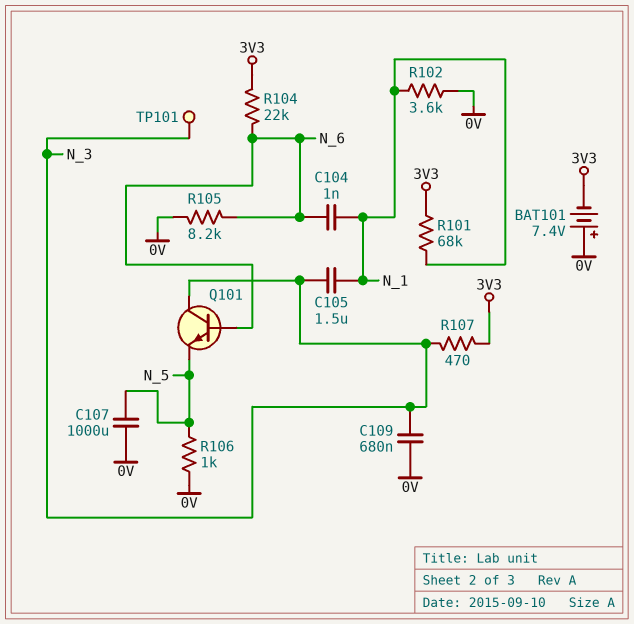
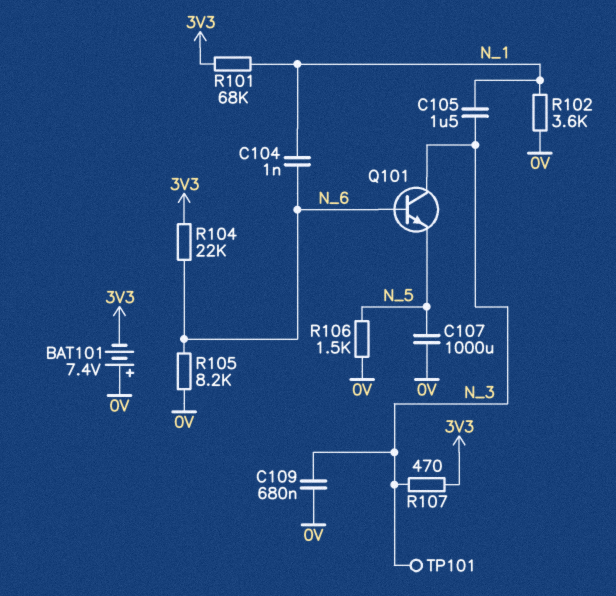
R106: 1k (0V, N_5) -> 1.5k (0V, N_5)

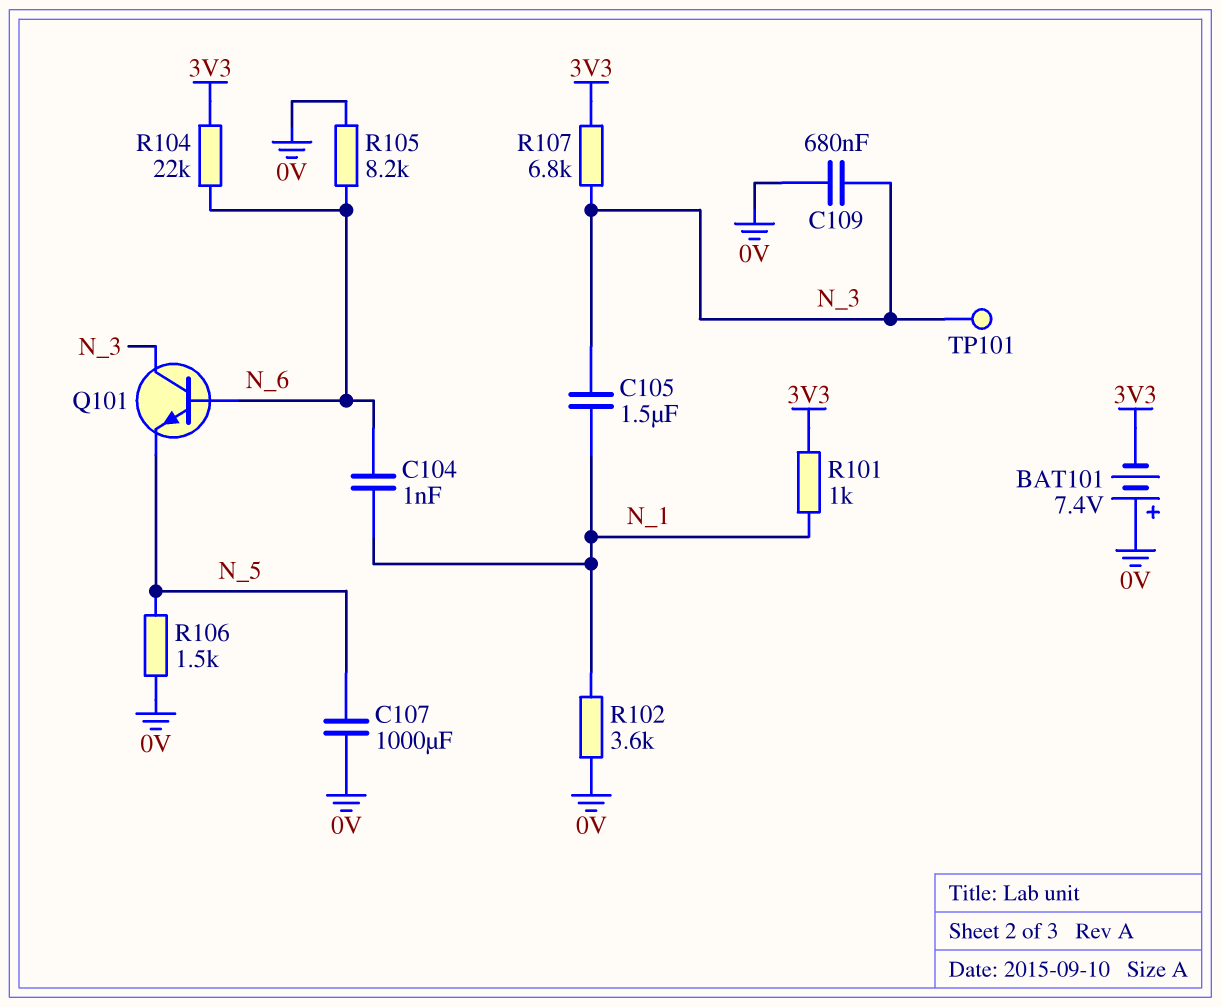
R101: 68k (3V3, N_1) -> 1k (3V3, N_1)
R107: 470 (3V3, N_3) -> 6.8k (3V3, N_3)

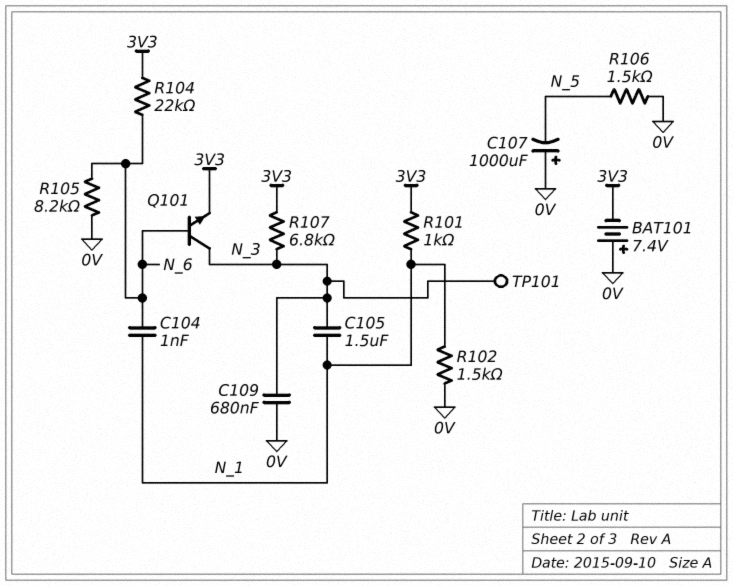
C107: 1000uF (0V, N_5) -> 1000uF (plus 0V, minus N_5)
Q101: NPN (B N_6, C N_3, E N_5) -> NPN (B N_6, C N_3, E 3V3)
R102: 3.6k (0V, N_1) -> 1.5k (0V, N_1)

